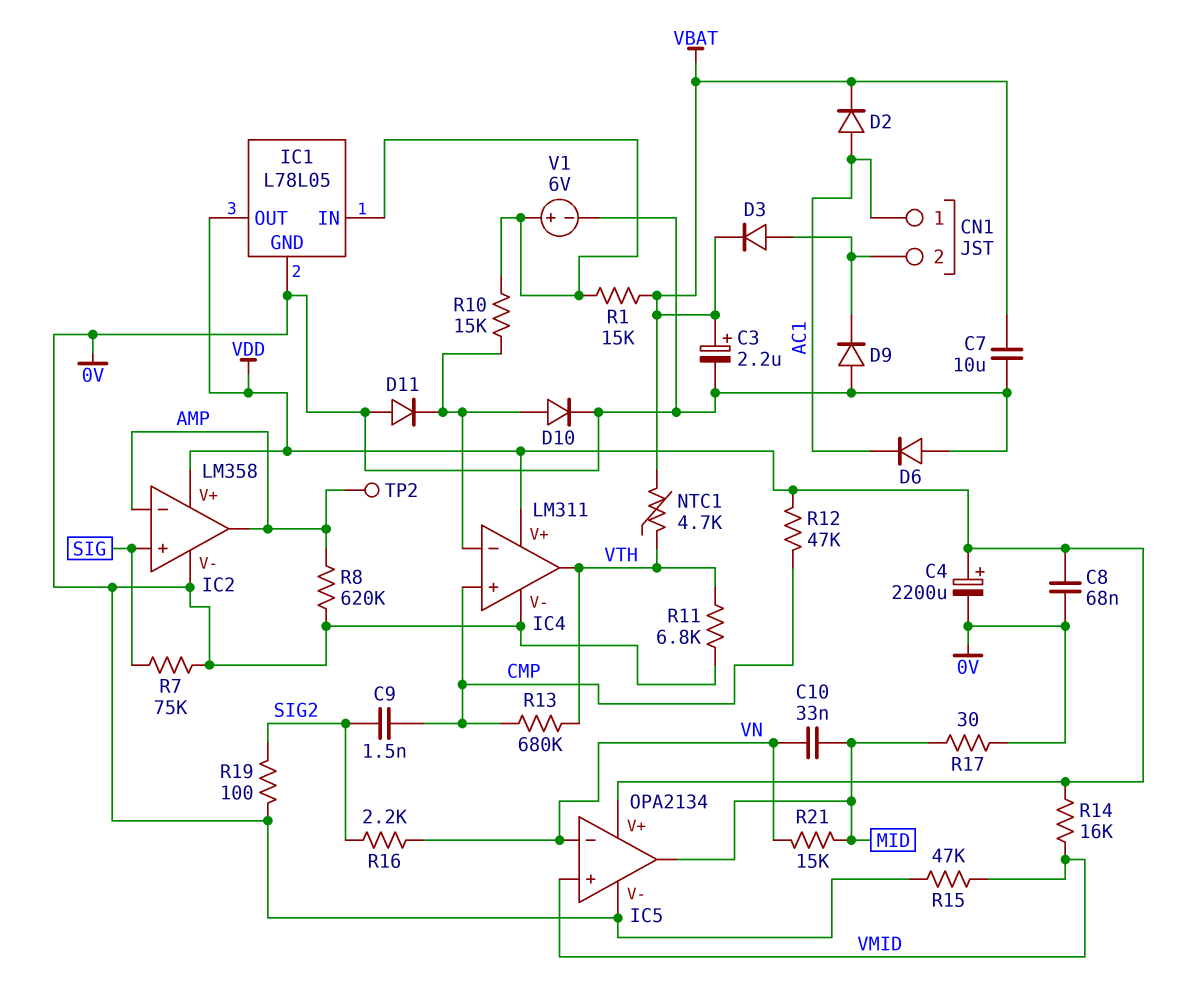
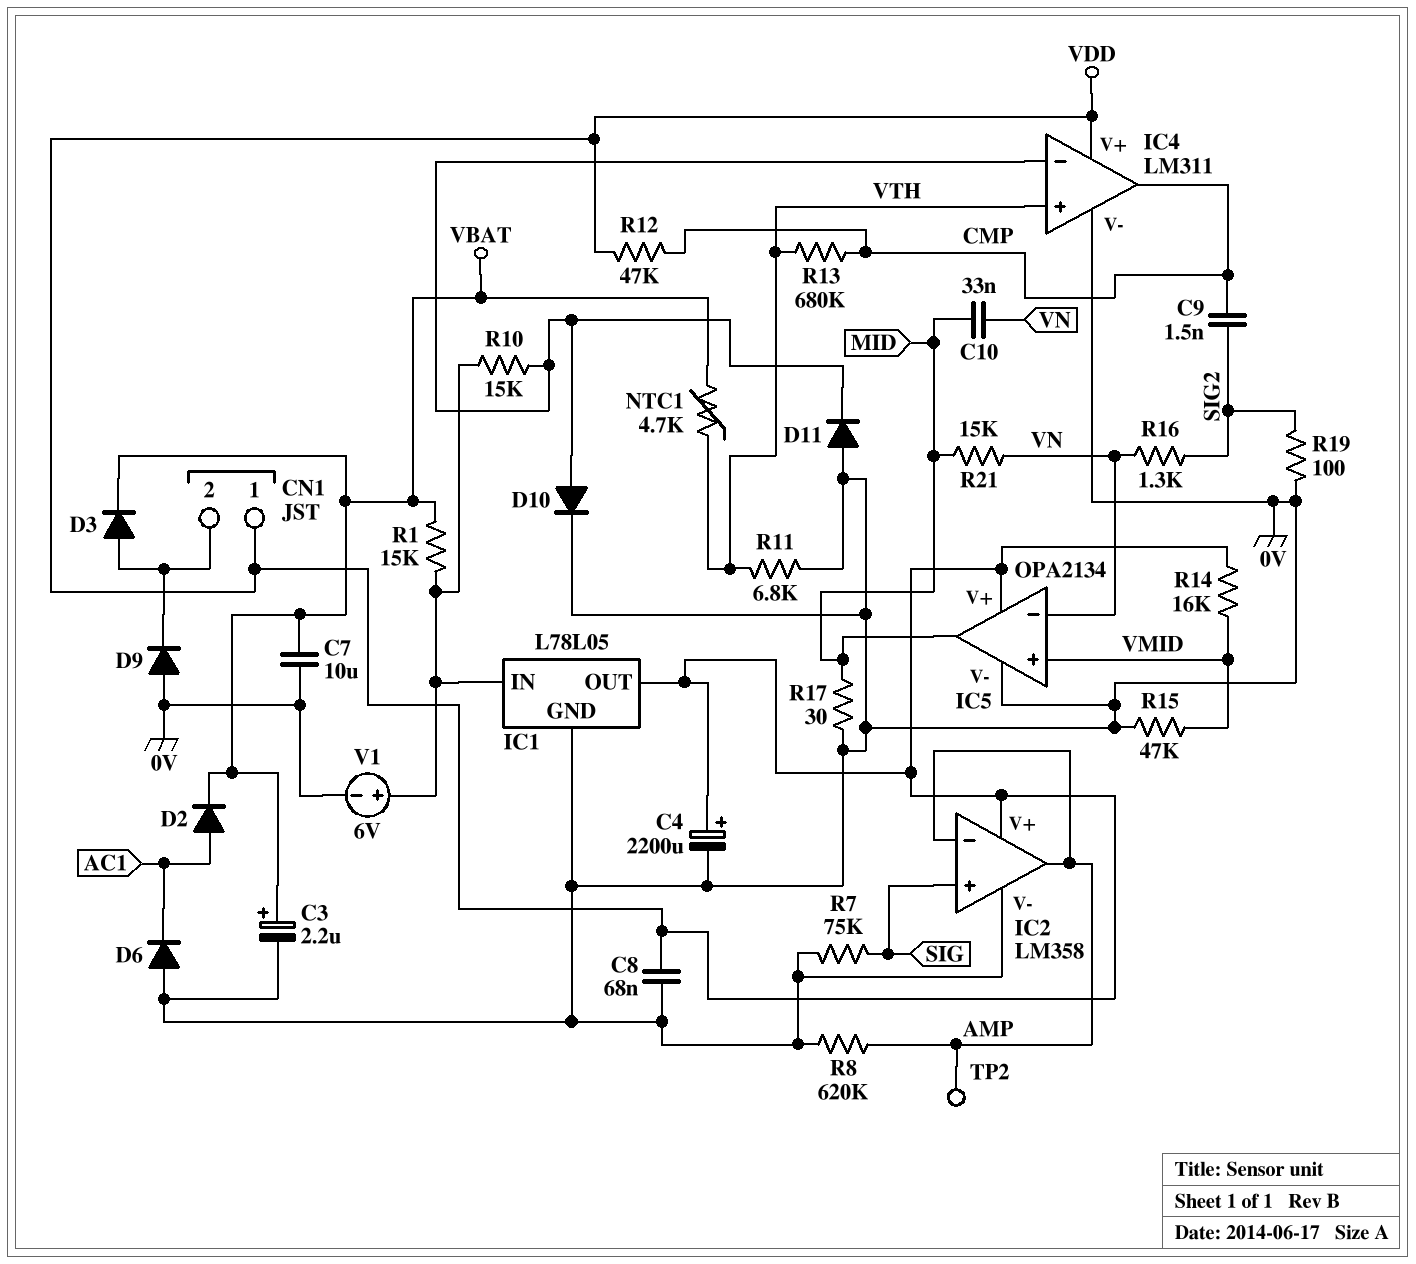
CN1 pin 1: AC1 -> VDD
IC4 pin in+: CMP -> VTH
IC4 pin out: VTH -> CMP
R16: 2.2k (SIG2, VN) -> 1.3k (SIG2, VN)

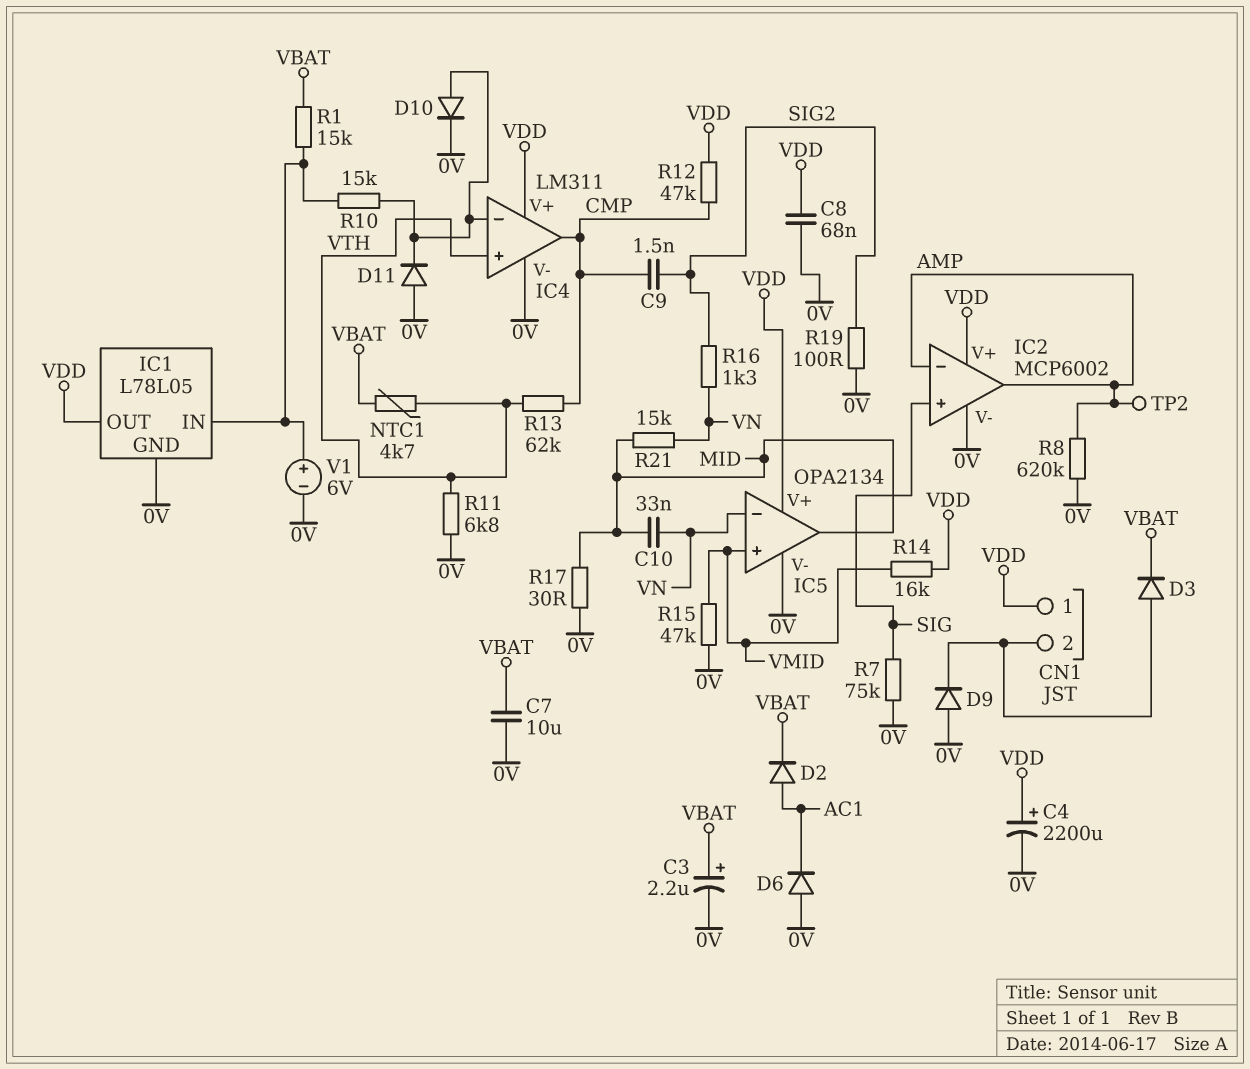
IC2: LM358 -> MCP6002
R13: 680k (CMP, VTH) -> 62k (CMP, VTH)

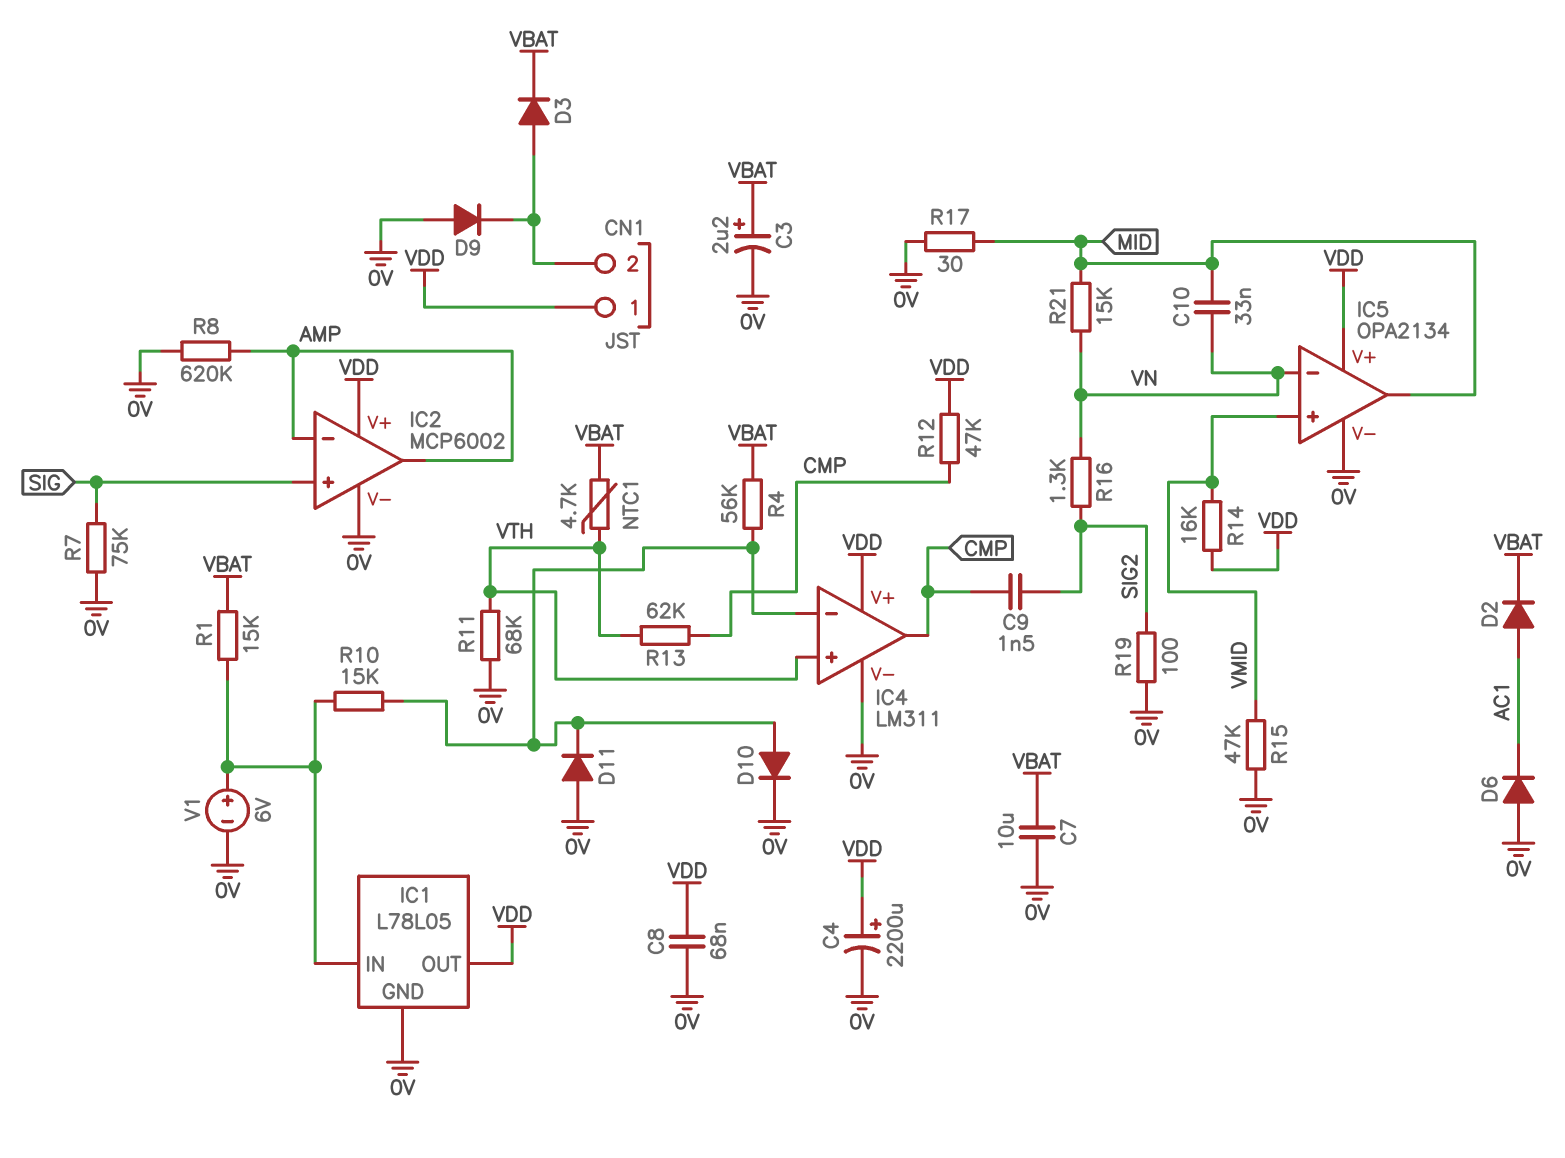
R4: none -> 56k (IC4/in-, VBAT)
R11: 6.8k (0V, VTH) -> 68k (0V, VTH)
TP2: test point (AMP) -> none

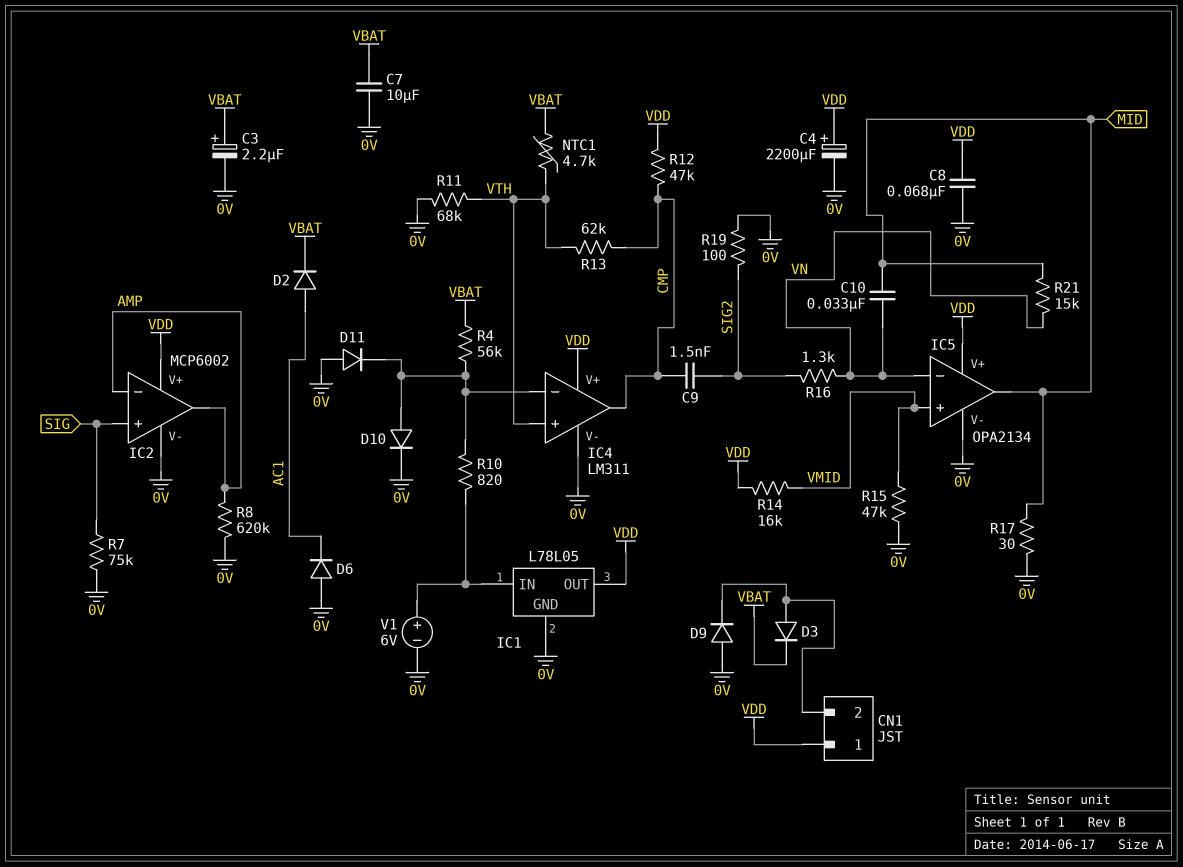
R1: 15k (IC1/IN, VBAT) -> none
R10: 15k (IC1/IN, IC4/in-) -> 820 (IC1/IN, IC4/in-)

